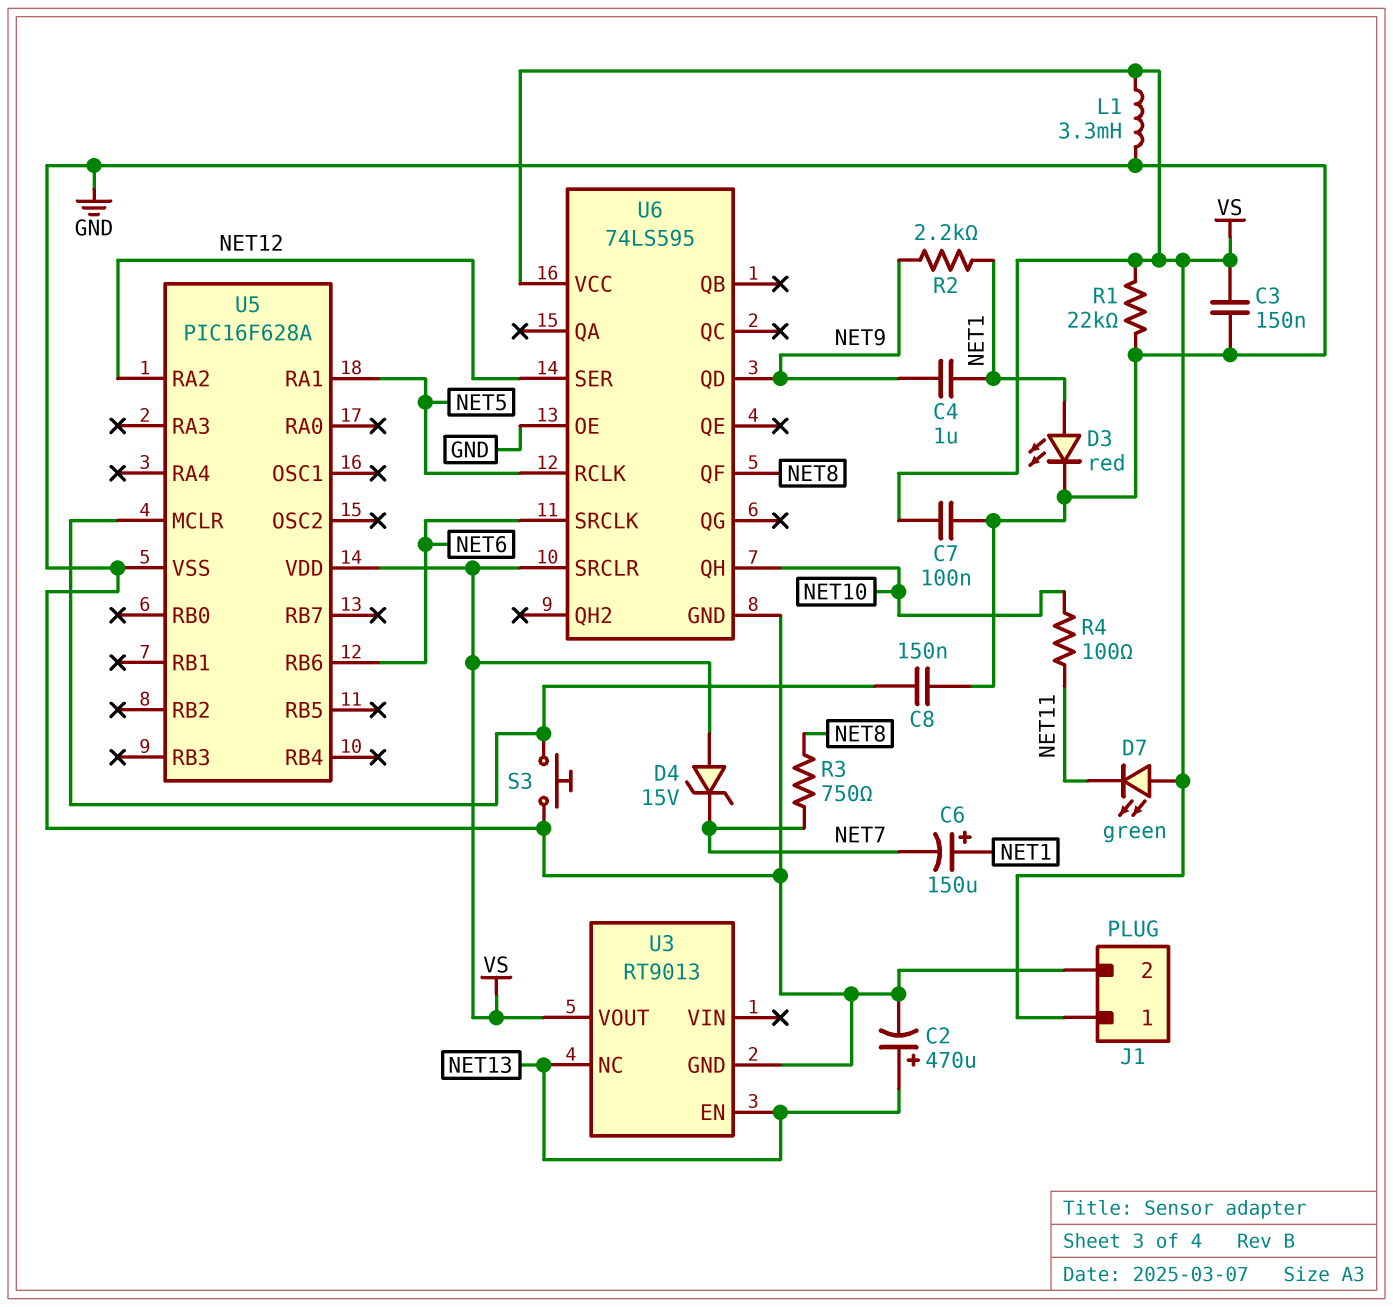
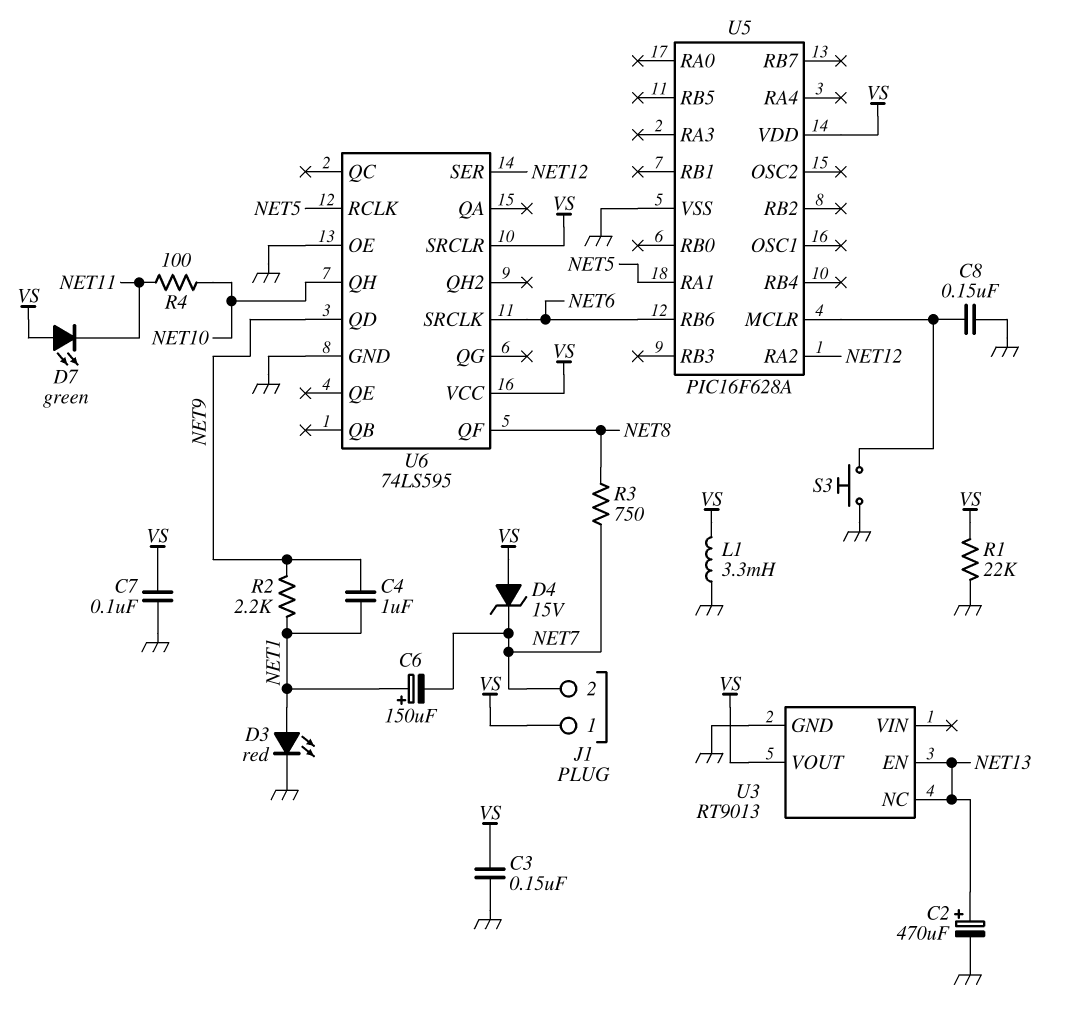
J1 pin 2: GND -> NET7

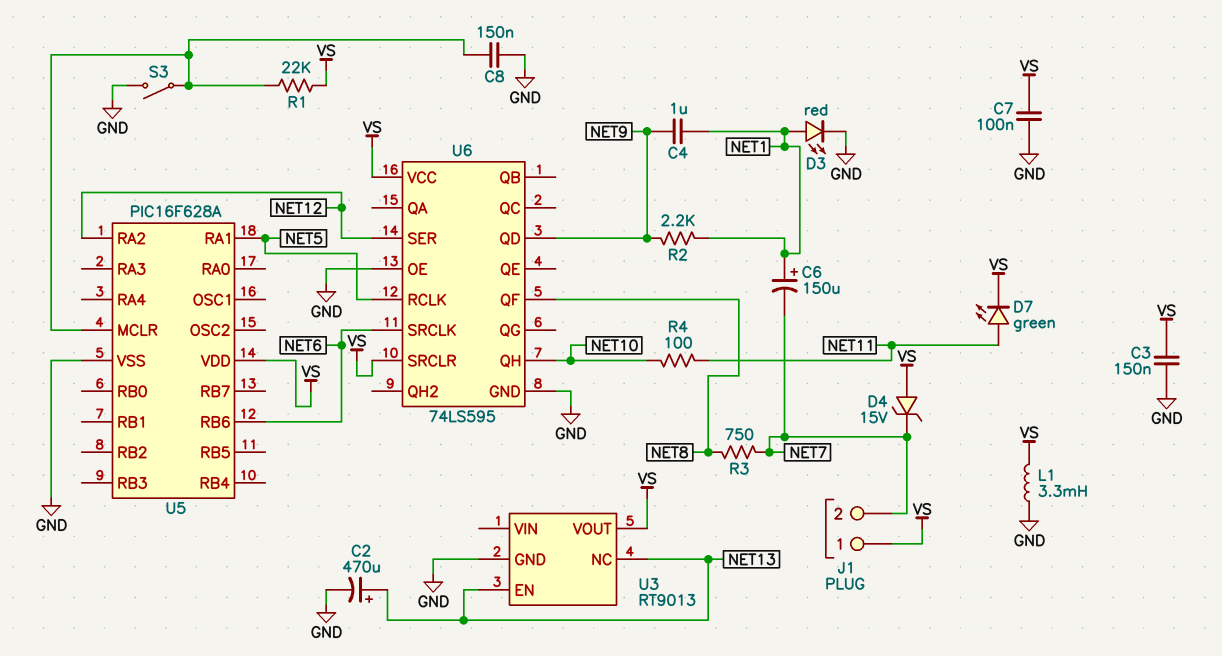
D7: LED green (A VS, K NET11) -> LED green (A NET11, K VS)
R1: 22k (GND, VS) -> 22k (U5/MCLR, VS)
S3: button (GND, U5/MCLR) -> switch (GND, U5/MCLR)

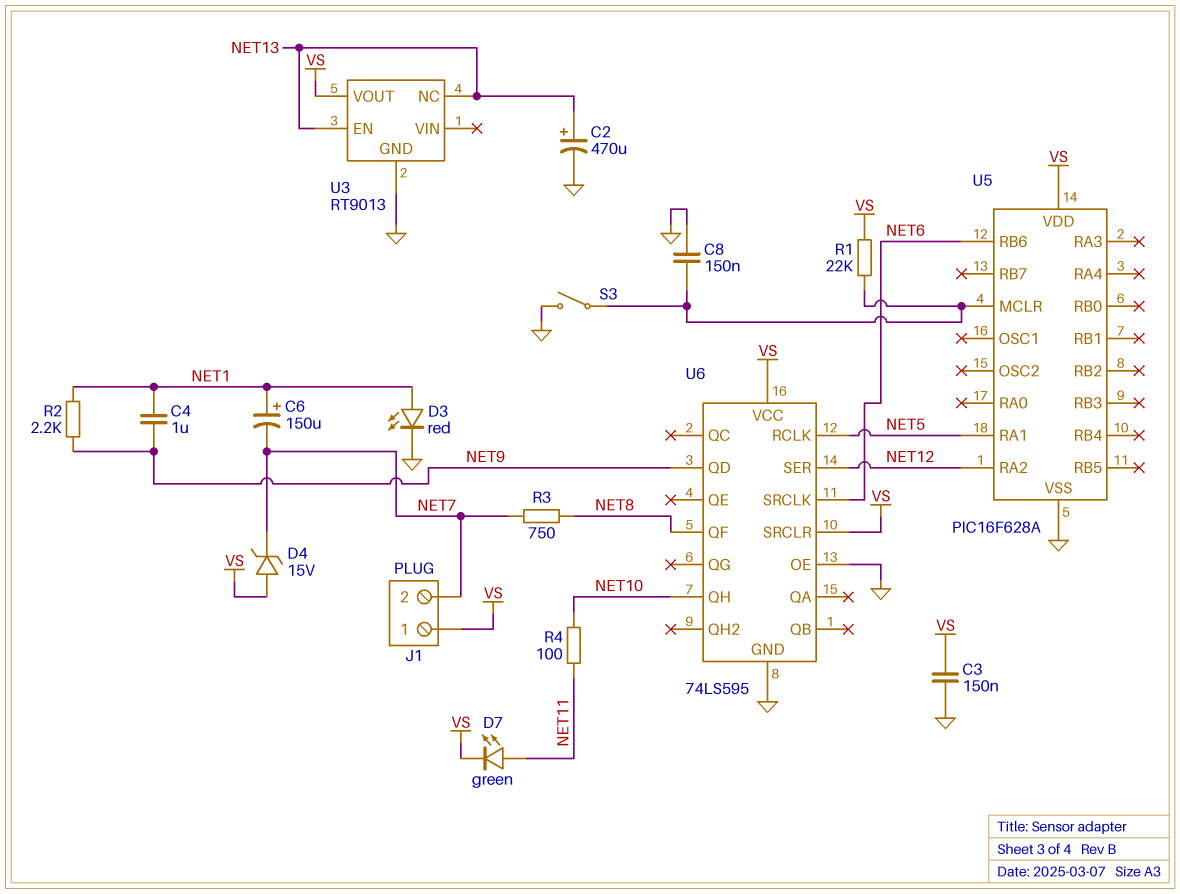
C7: 100nF (GND, VS) -> none
L1: 3.3mH (GND, VS) -> none

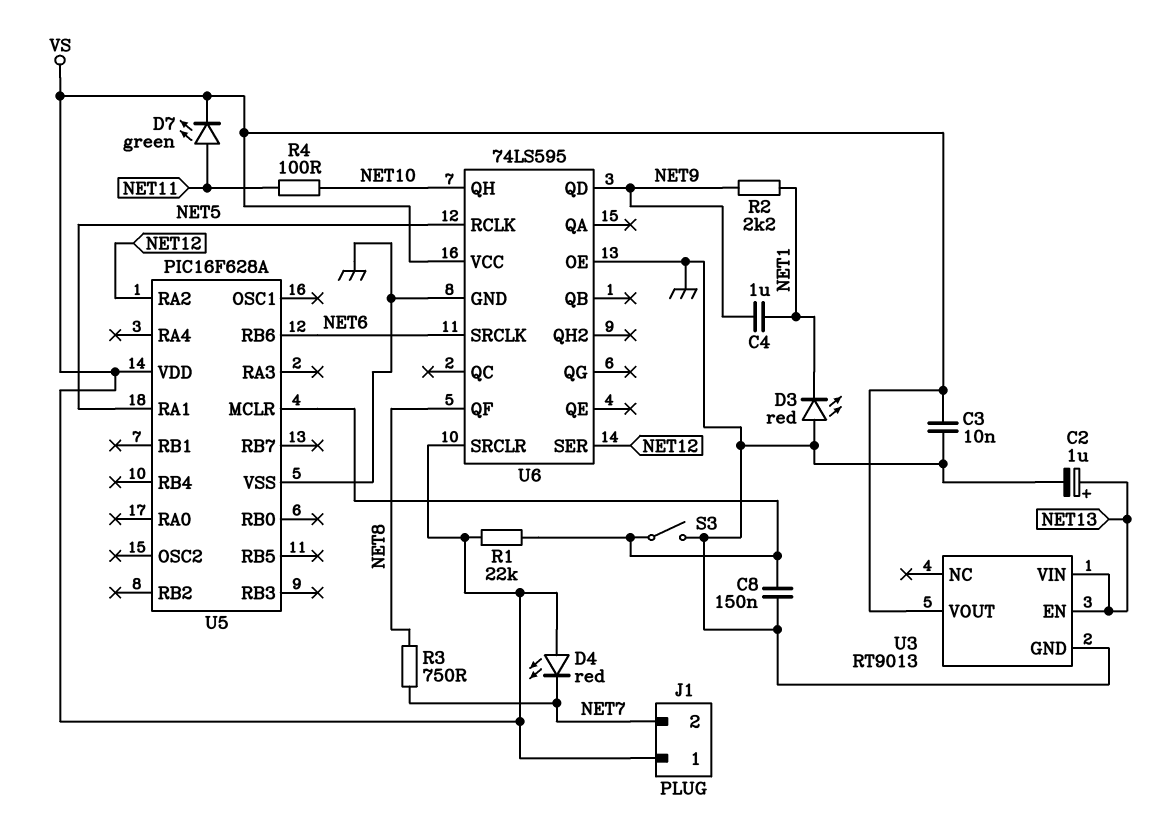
C2: 470uF (plus NET13, minus GND) -> 1uF (plus NET13, minus GND)
C3: 150nF (GND, VS) -> 10nF (GND, VS)
C6: 150uF (plus NET1, minus NET7) -> none
D3: LED red (A NET1, K GND) -> LED red (A GND, K NET1)
D4: zener 15V (A VS, K NET7) -> LED red (A VS, K NET7)
U3 pin NC: NET13 -> none
U3 pin VIN: none -> NET13

